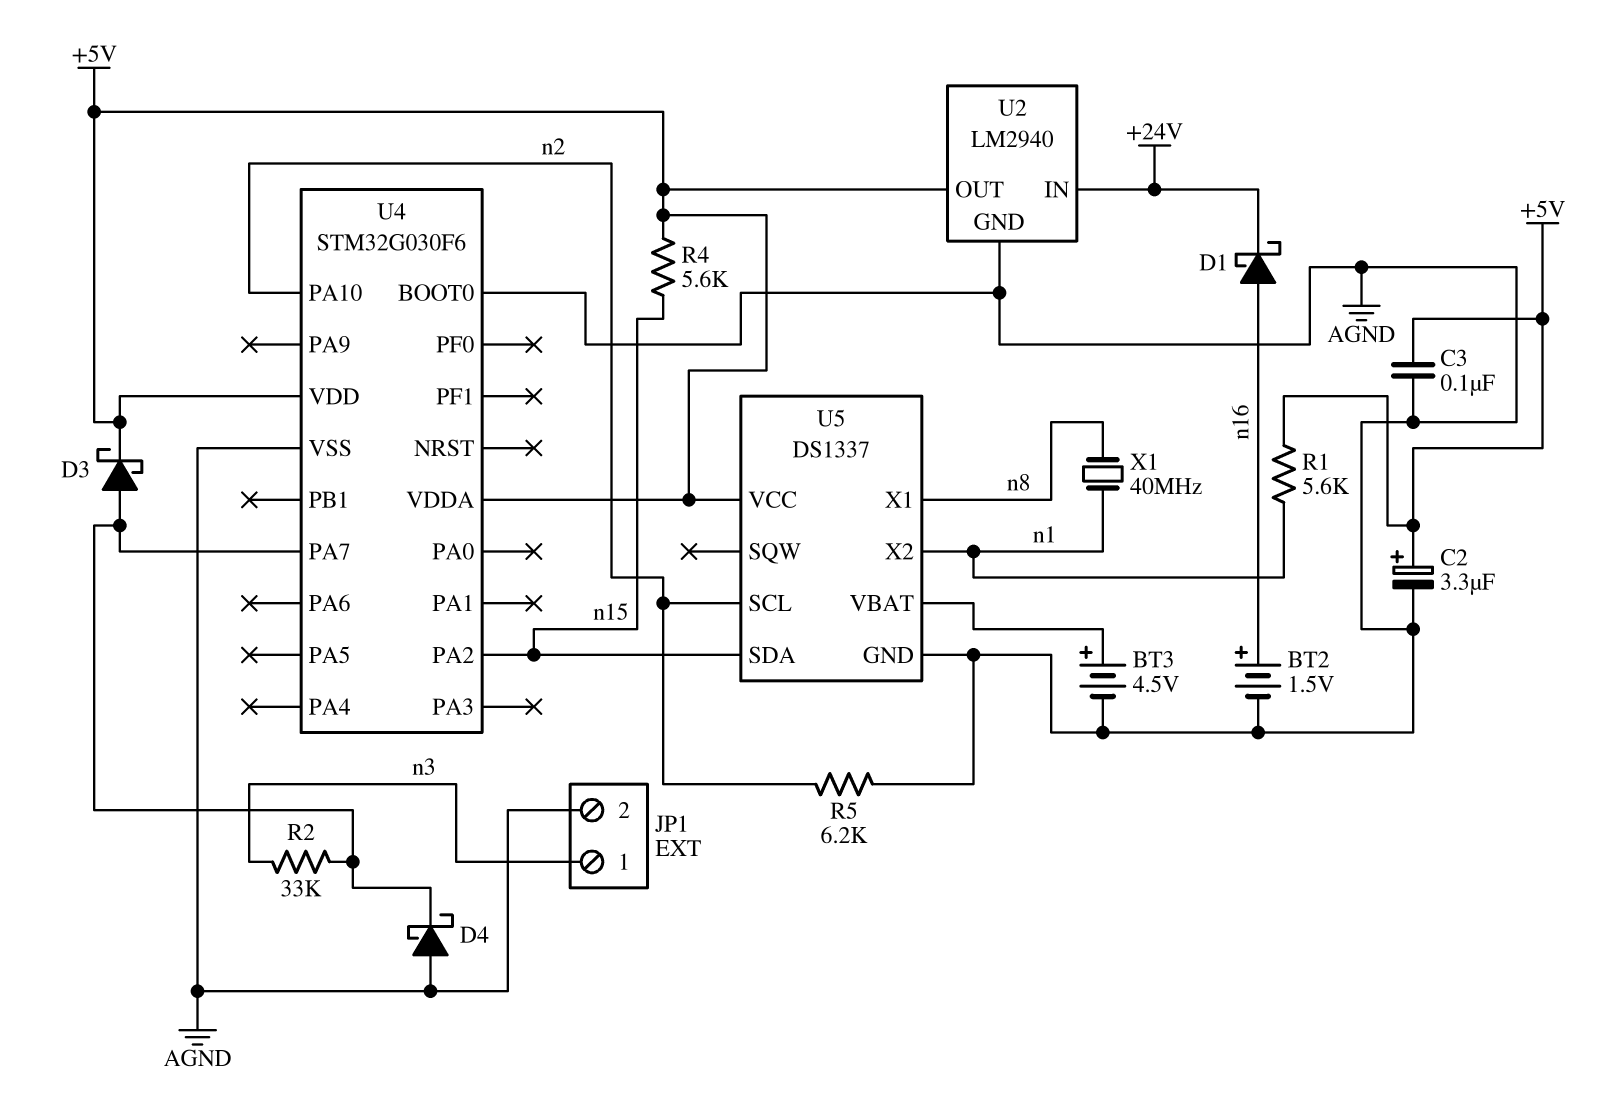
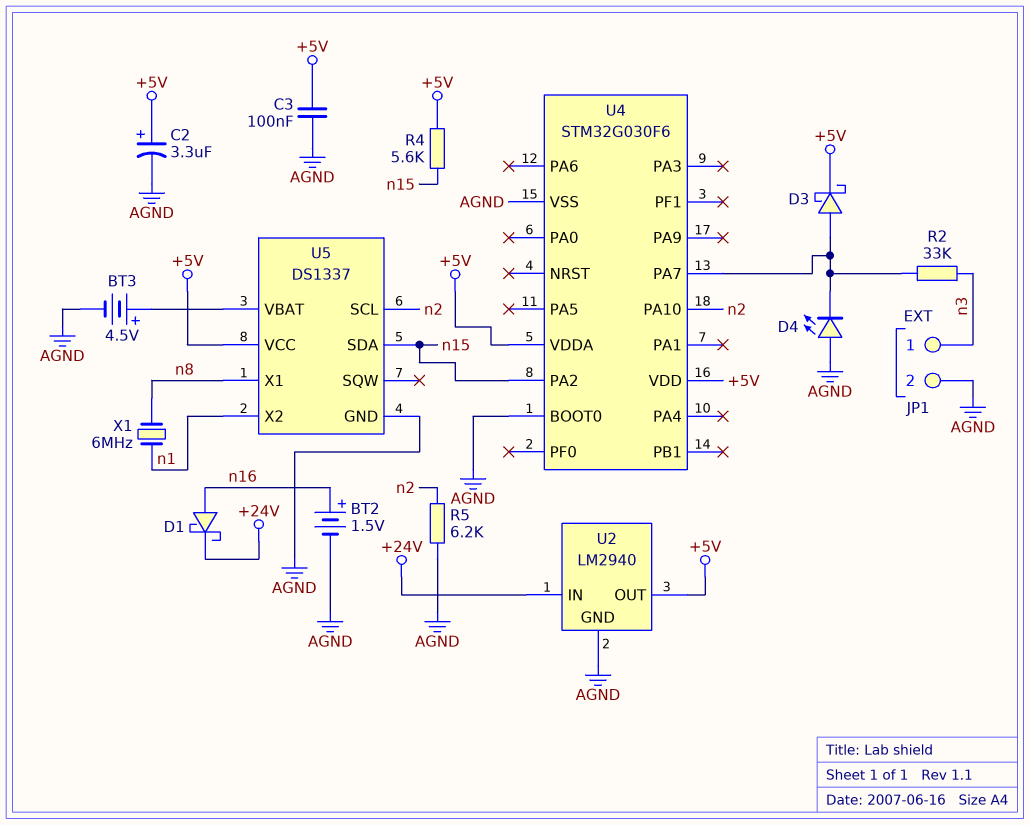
D4: schottky (A AGND, K U4/PA7) -> LED (A AGND, K U4/PA7)
R1: 5.6k (+5V, n1) -> none
X1: 40MHz (n1, n8) -> 6MHz (n1, n8)

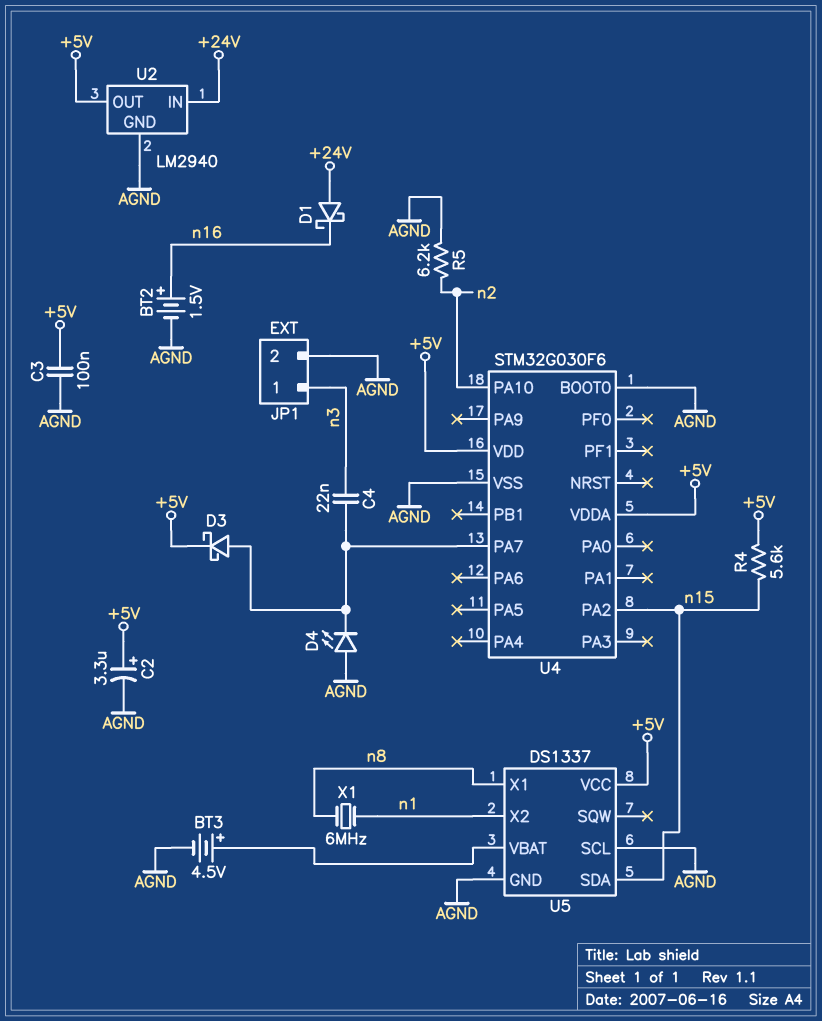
C4: none -> 22nF (U4/PA7, n3)
D1: schottky (A n16, K +24V) -> schottky (A +24V, K n16)
R2: 33k (U4/PA7, n3) -> none
U5 pin SCL: n2 -> AGND

